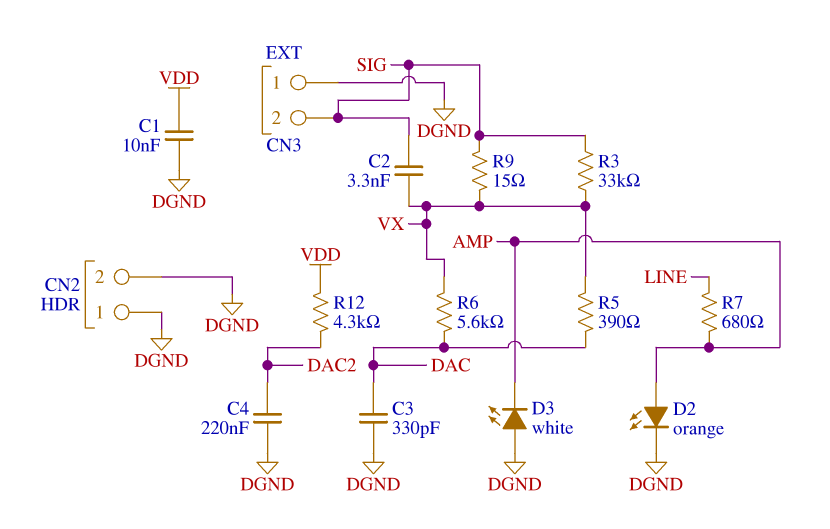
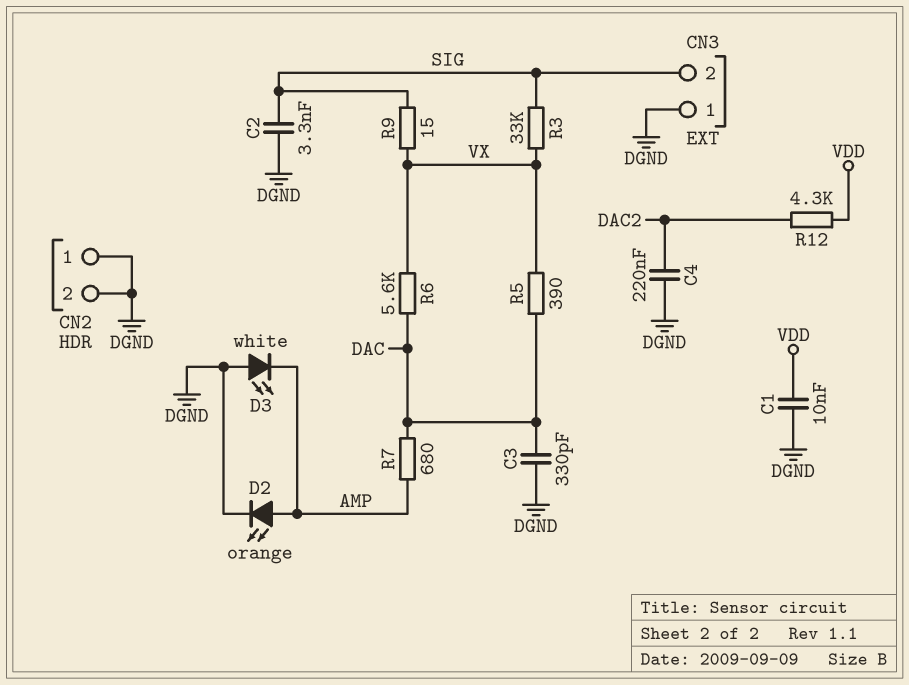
C2: 3.3nF (SIG, VX) -> 3.3nF (DGND, SIG)
R7: 680 (AMP, LINE) -> 680 (AMP, DAC)

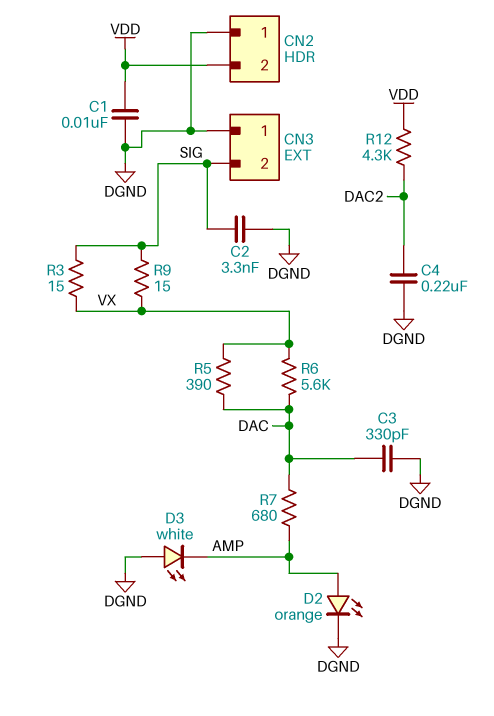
CN2 pin 2: DGND -> VDD
R3: 33k (SIG, VX) -> 15 (SIG, VX)

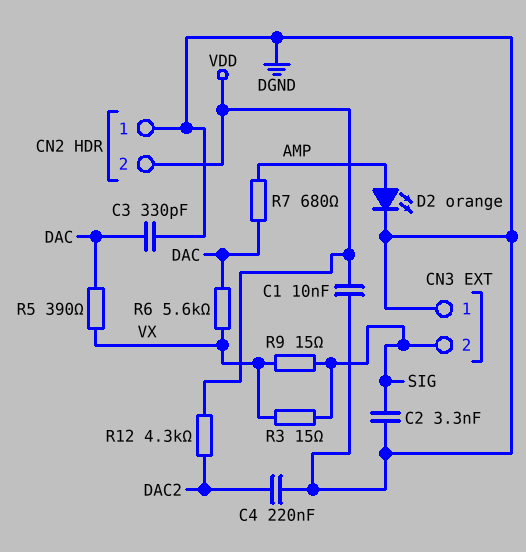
D3: LED white (A DGND, K AMP) -> none

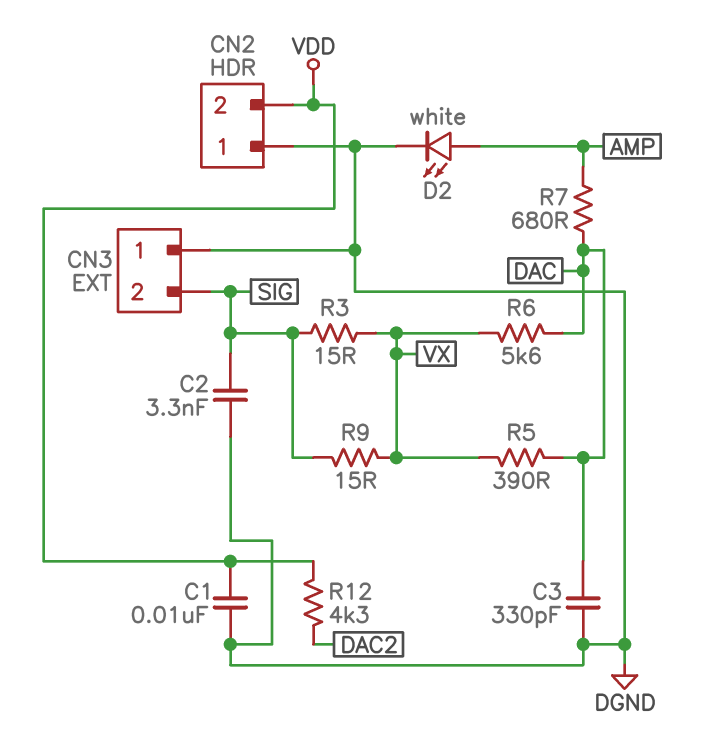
C4: 220nF (DAC2, DGND) -> none
D2: LED orange (A AMP, K DGND) -> LED white (A AMP, K DGND)

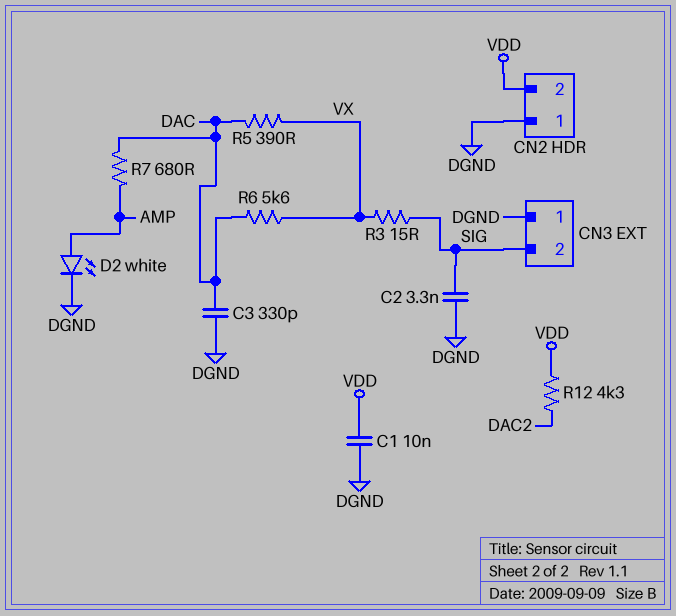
R9: 15 (SIG, VX) -> none

